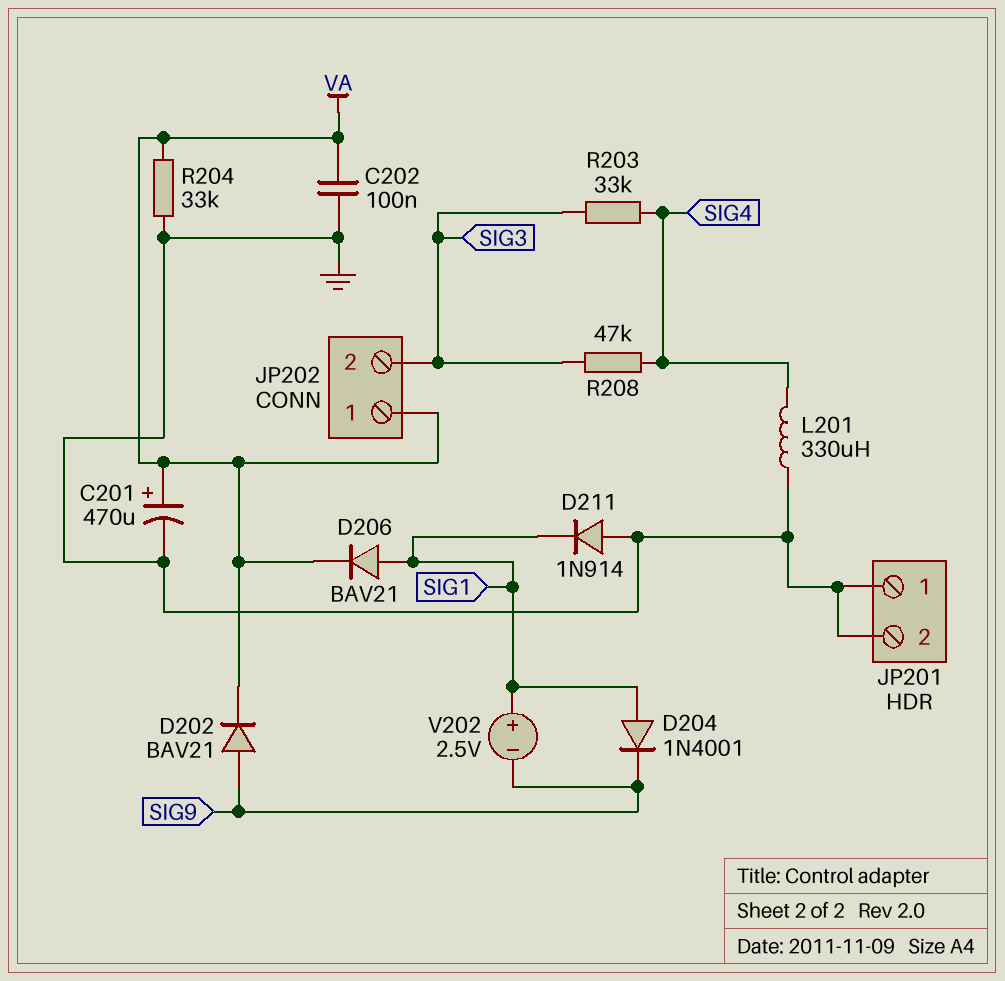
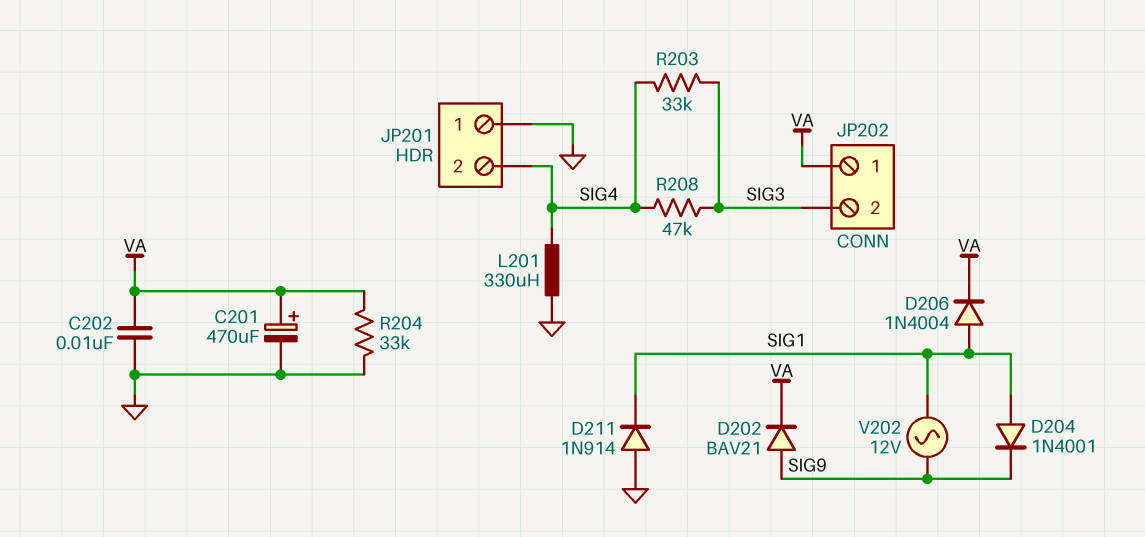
C202: 100nF (GND, VA) -> 10nF (GND, VA)
D206: diode BAV21 (A SIG1, K VA) -> diode 1N4004 (A SIG1, K VA)
JP201 pin 2: GND -> SIG4
V202: 2.5V (plus SIG1, minus SIG9) -> AC 12V (SIG1, SIG9)

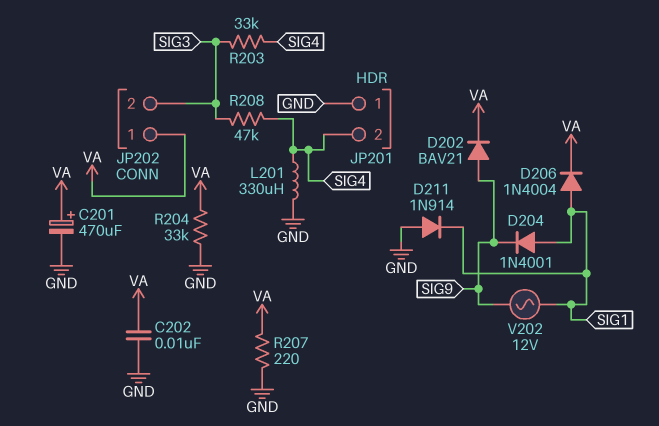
R207: none -> 220 (GND, VA)

